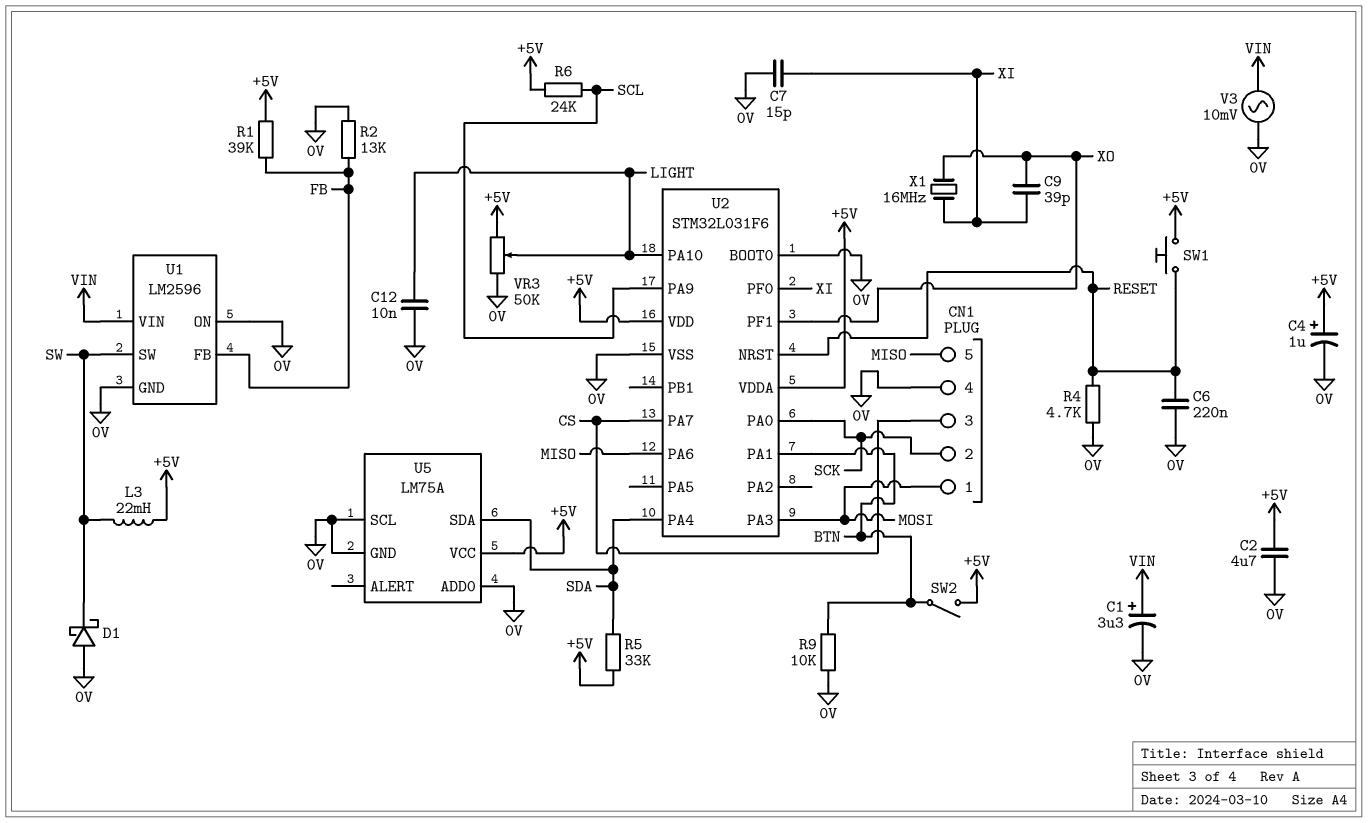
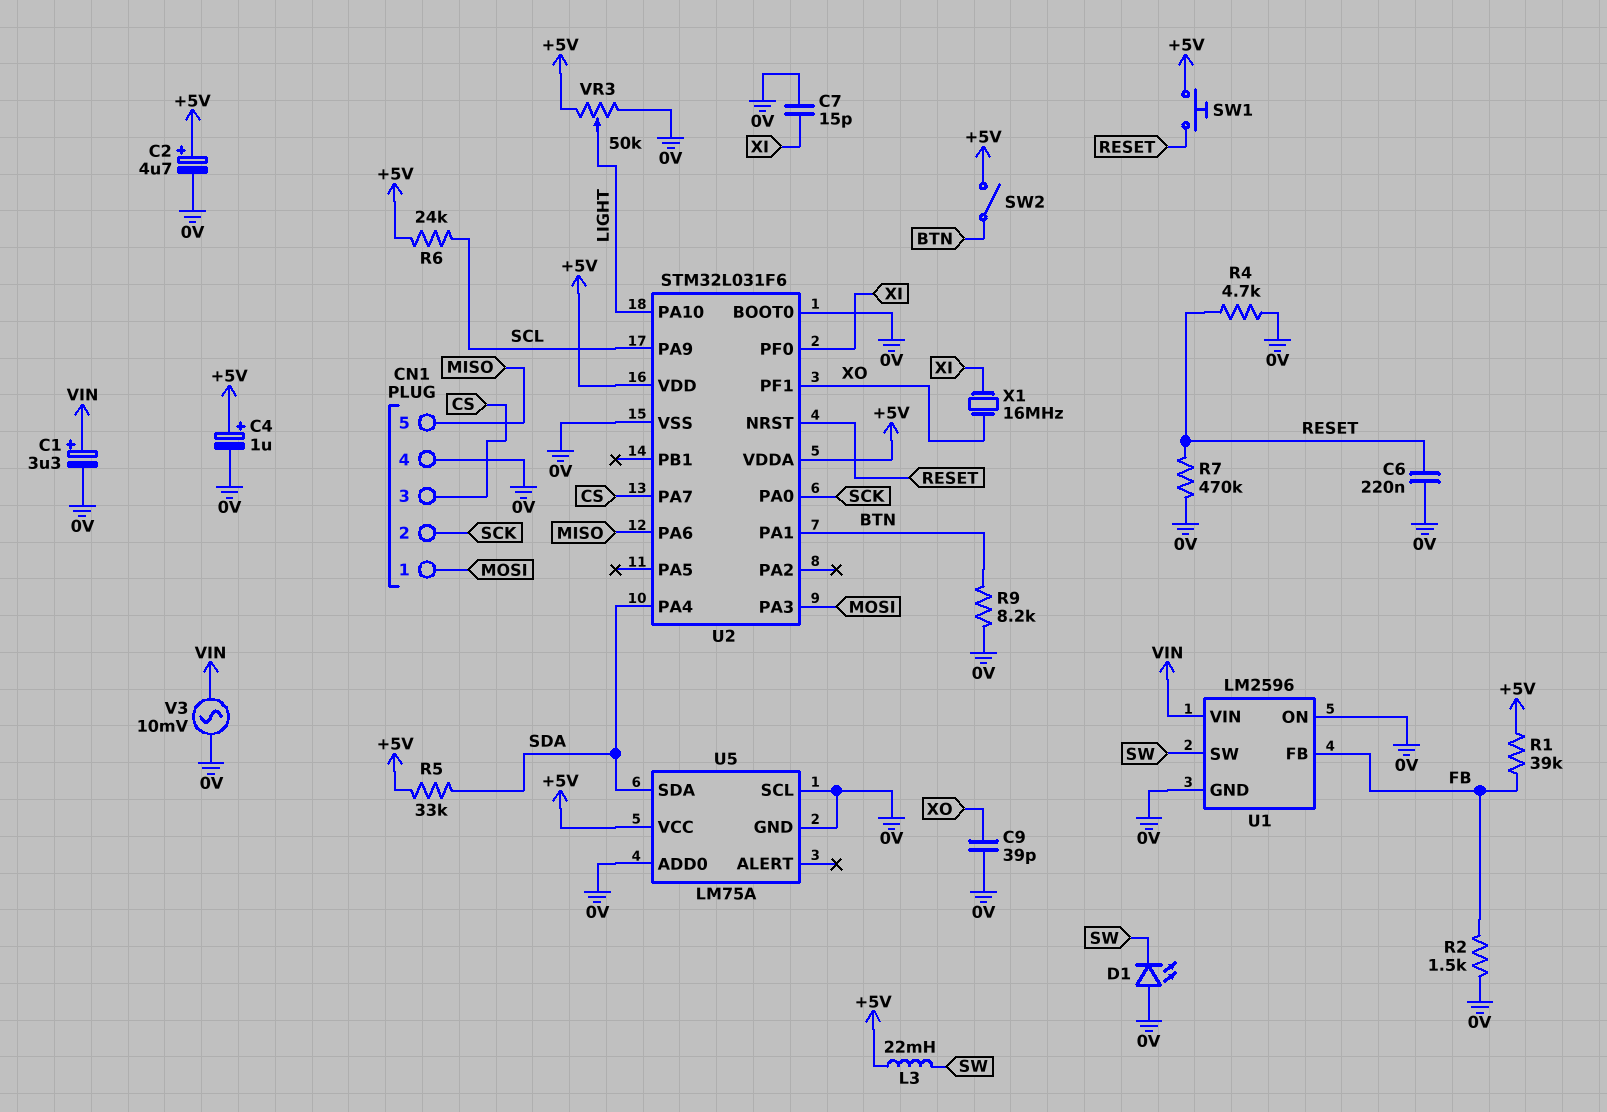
C2: 4.7uF (+5V, 0V) -> 4.7uF (plus +5V, minus 0V)
C9: 39pF (XI, XO) -> 39pF (0V, XO)
C12: 10nF (0V, LIGHT) -> none
D1: schottky (A 0V, K SW) -> LED (A 0V, K SW)
R2: 13k (0V, FB) -> 1.5k (0V, FB)
R7: none -> 470k (0V, RESET)
R9: 10k (0V, BTN) -> 8.2k (0V, BTN)

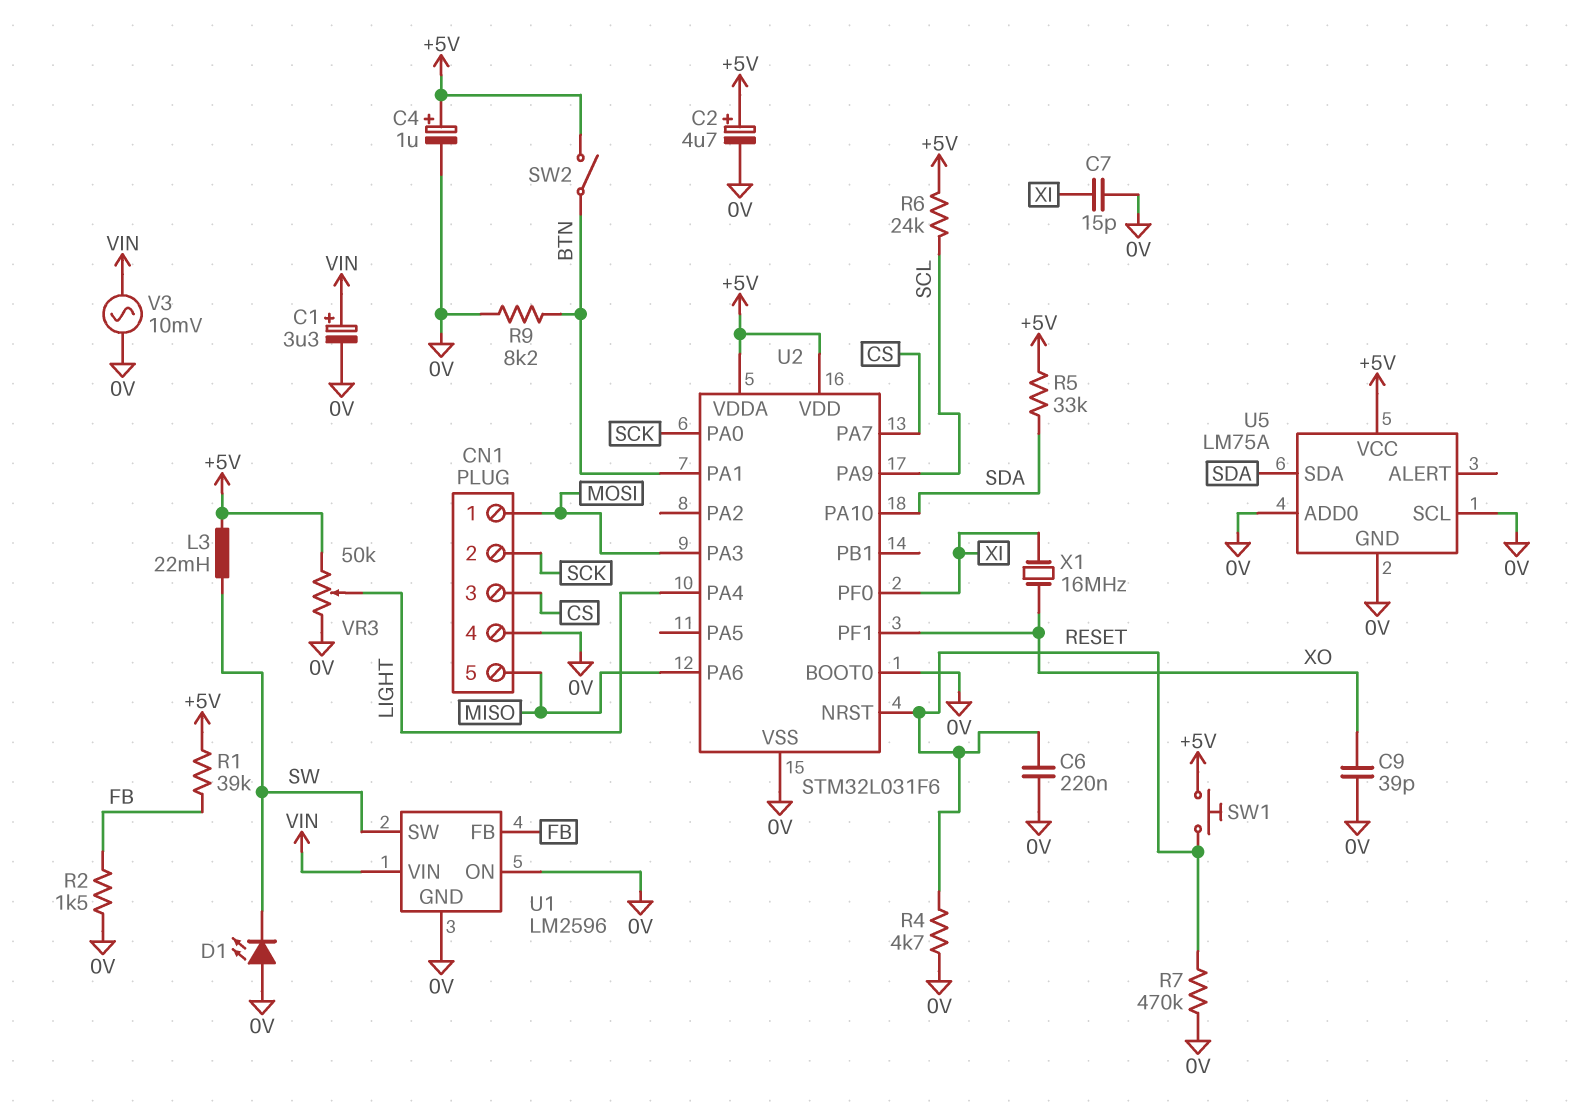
U2 pin PA4: SDA -> LIGHT
U2 pin PA10: LIGHT -> SDA

